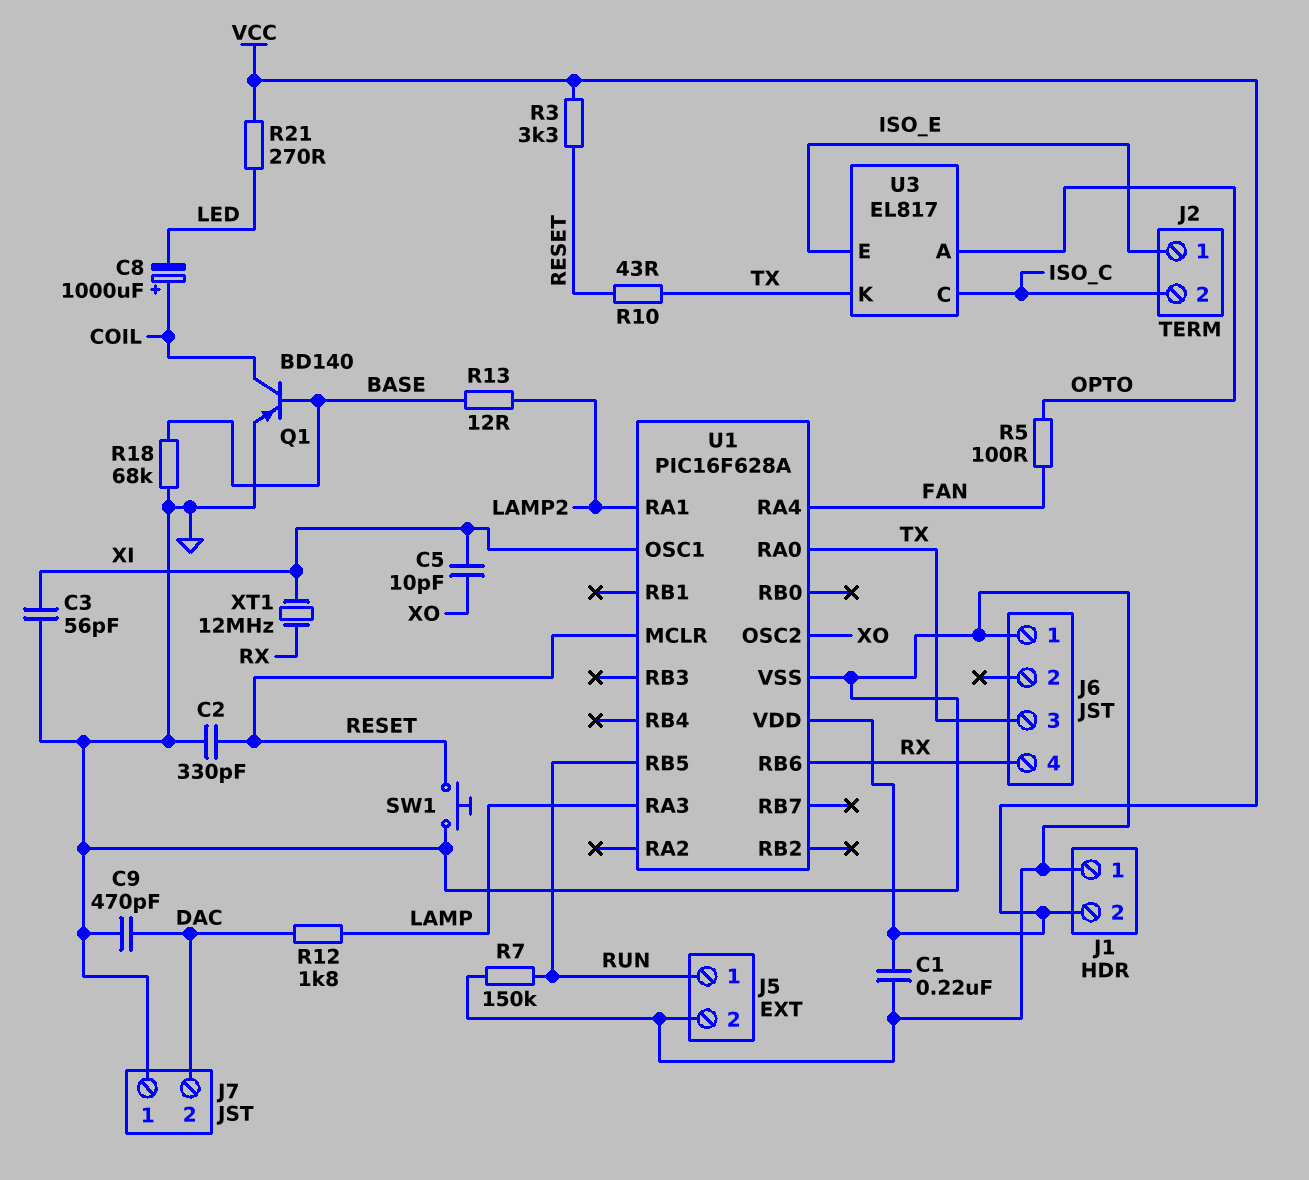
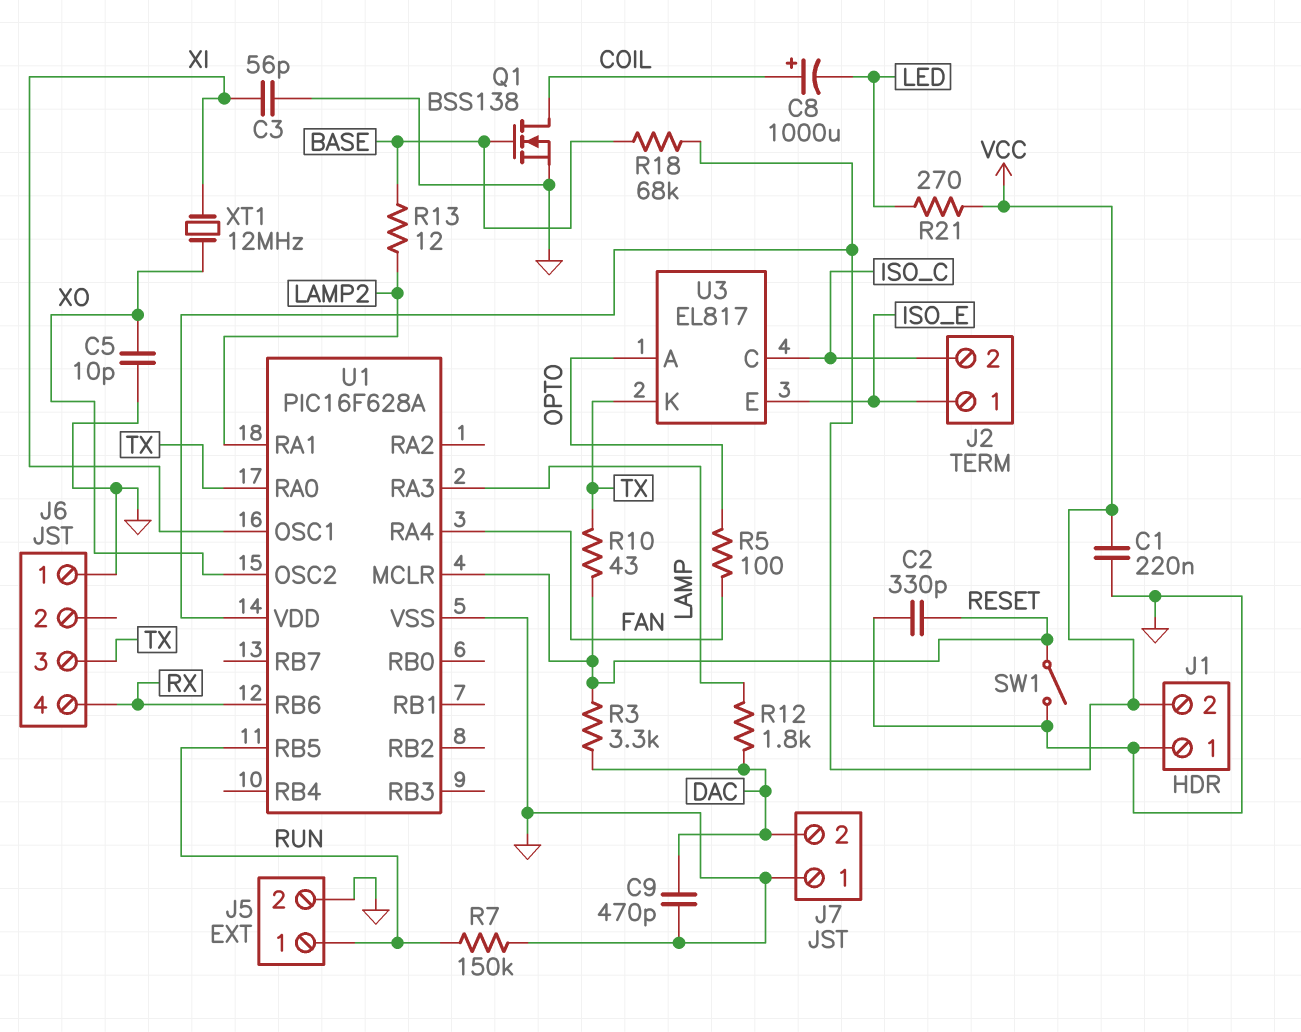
C5: 10pF (XI, XO) -> 10pF (GND, XO)
Q1: PNP BD140 (B BASE, C COIL, E GND) -> NMOS BSS138 (G BASE, D COIL, S GND)
R3: 3.3k (RESET, VCC) -> 3.3k (DAC, RESET)
R18: 68k (BASE, GND) -> 68k (BASE, VCC)
SW1: button (GND, RESET) -> switch (GND, RESET)
XT1: 12MHz (RX, XI) -> 12MHz (XI, XO)

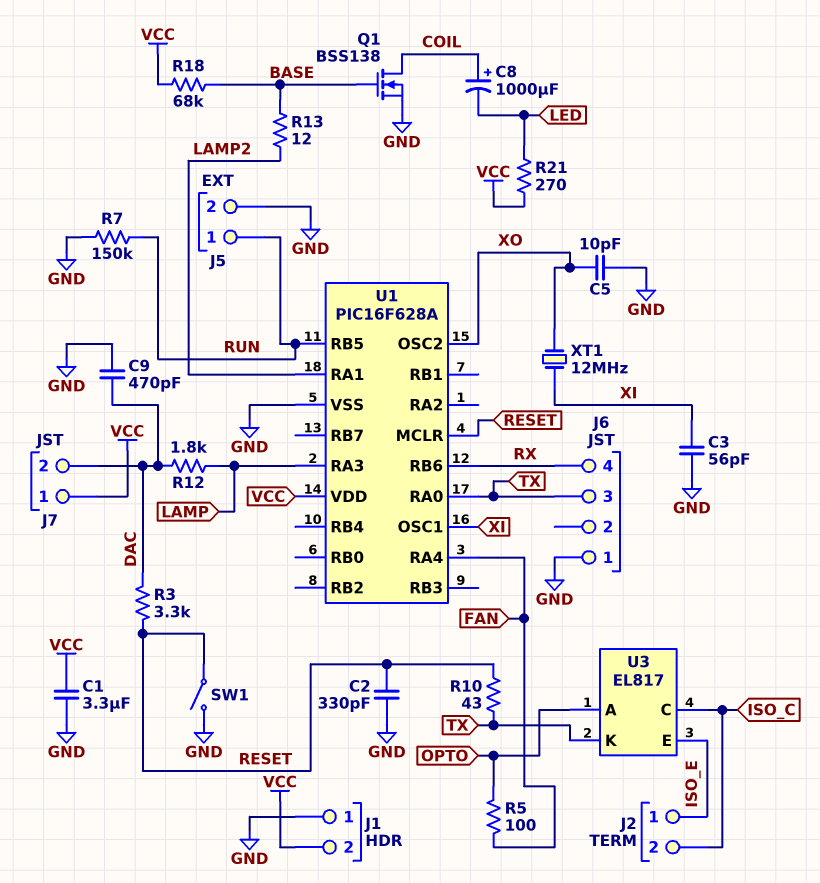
C1: 220nF (GND, VCC) -> 3.3uF (GND, VCC)
J7 pin 1: GND -> VCC

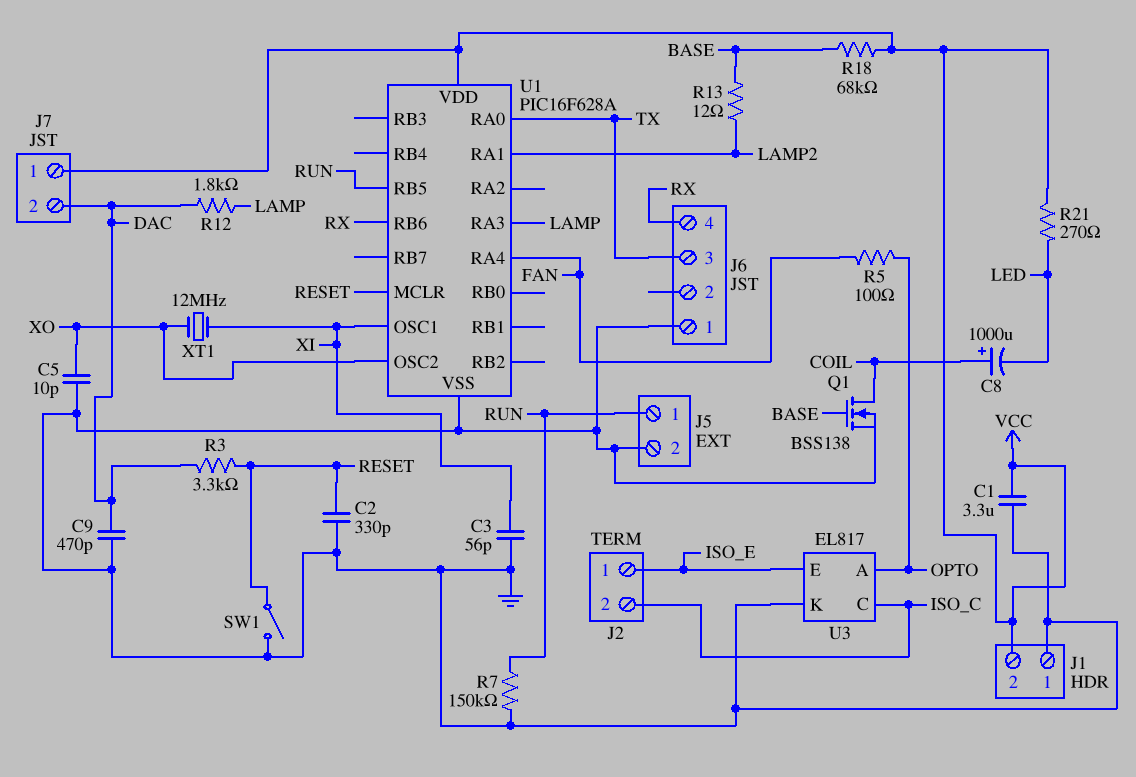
R10: 43 (RESET, TX) -> none
U3 pin K: TX -> GND

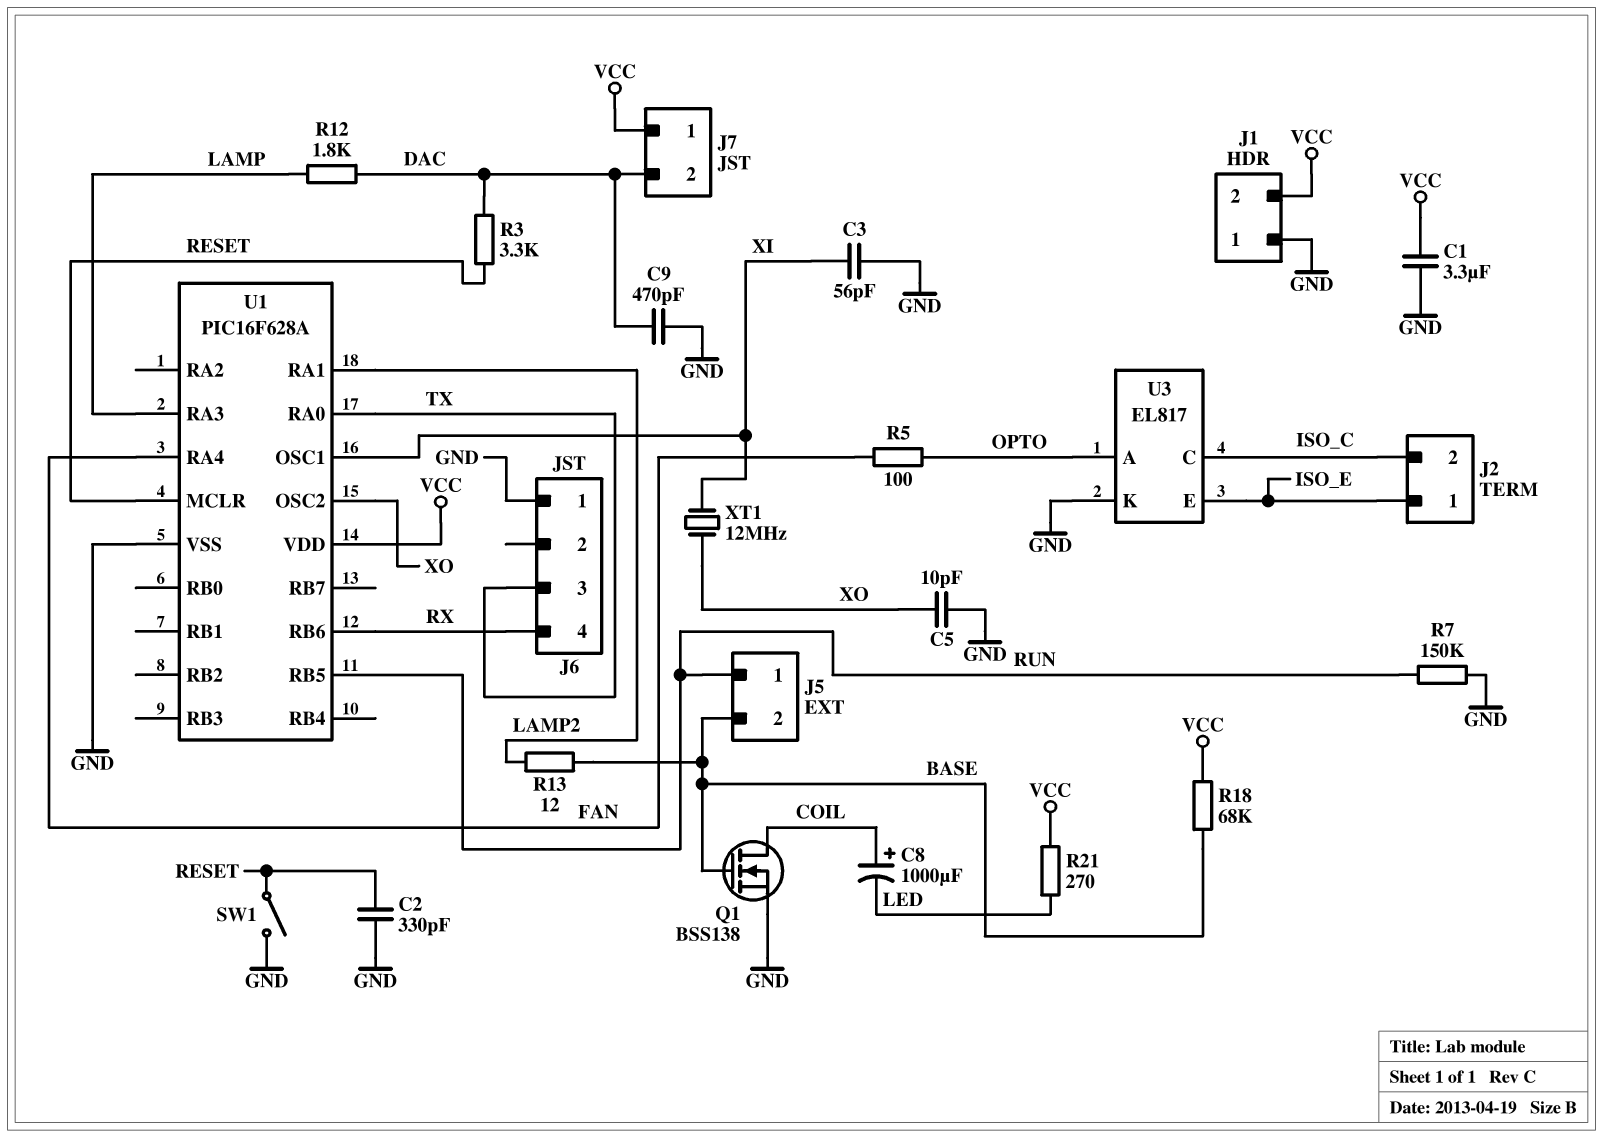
J5 pin 2: GND -> BASE

